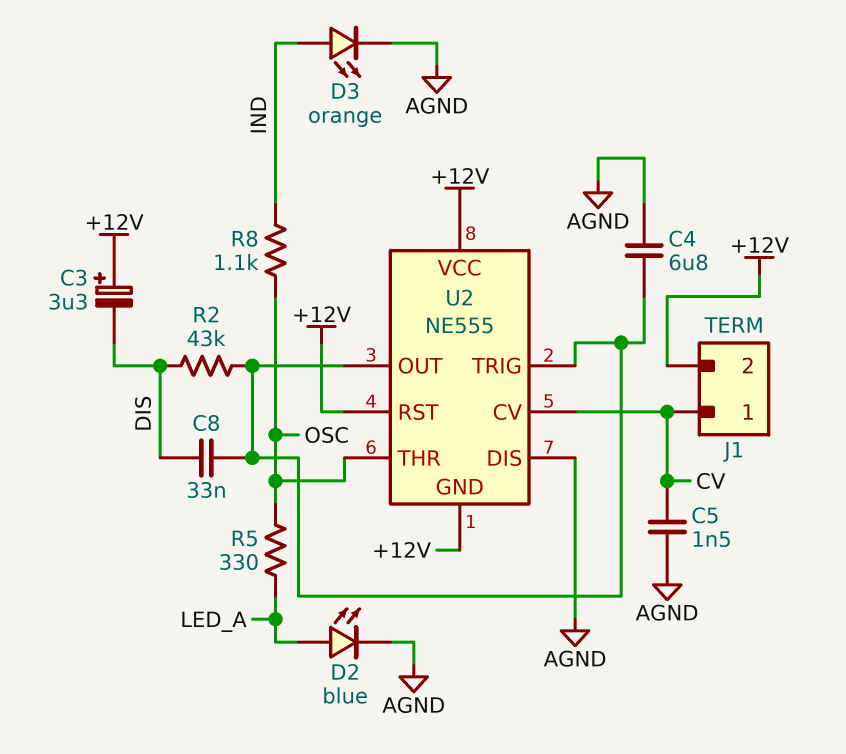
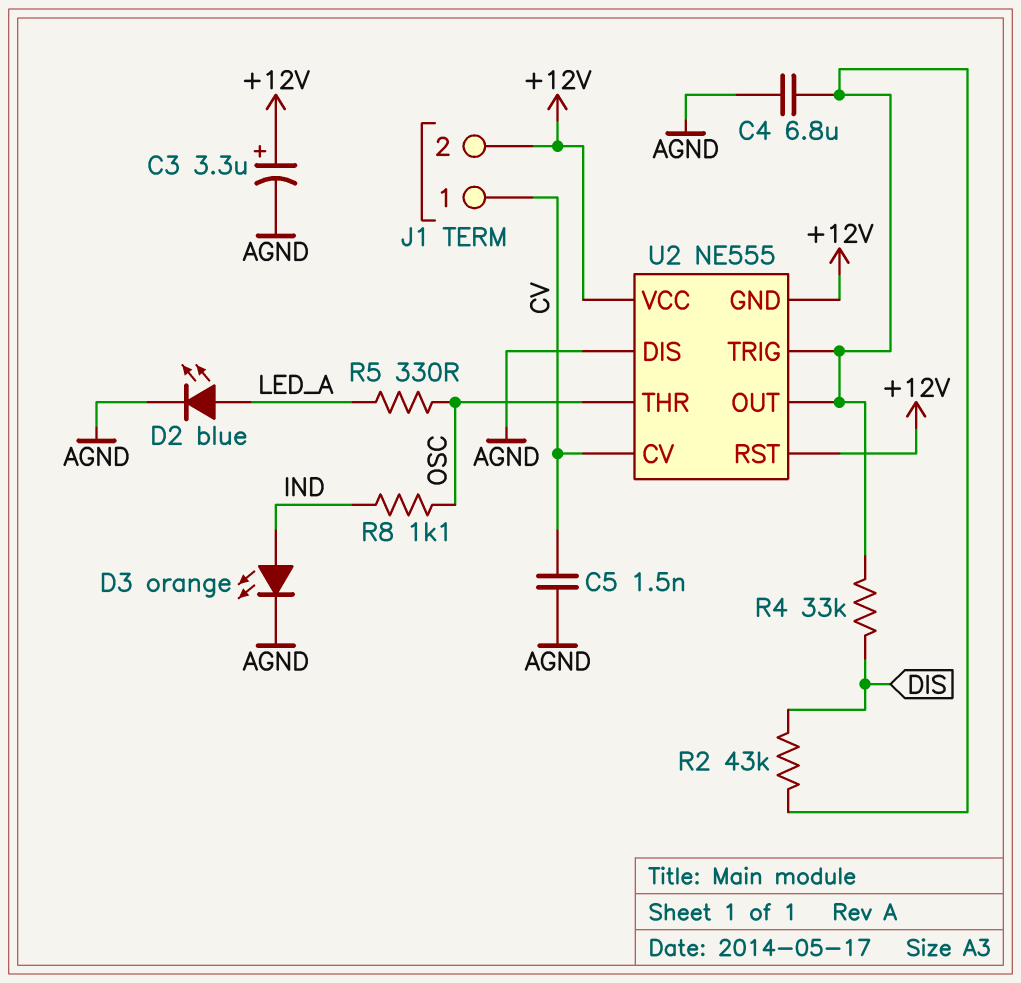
C3: 3.3uF (plus +12V, minus DIS) -> 3.3uF (plus +12V, minus AGND)
C8: 33nF (DIS, U2/OUT) -> none
R4: none -> 33k (DIS, U2/OUT)

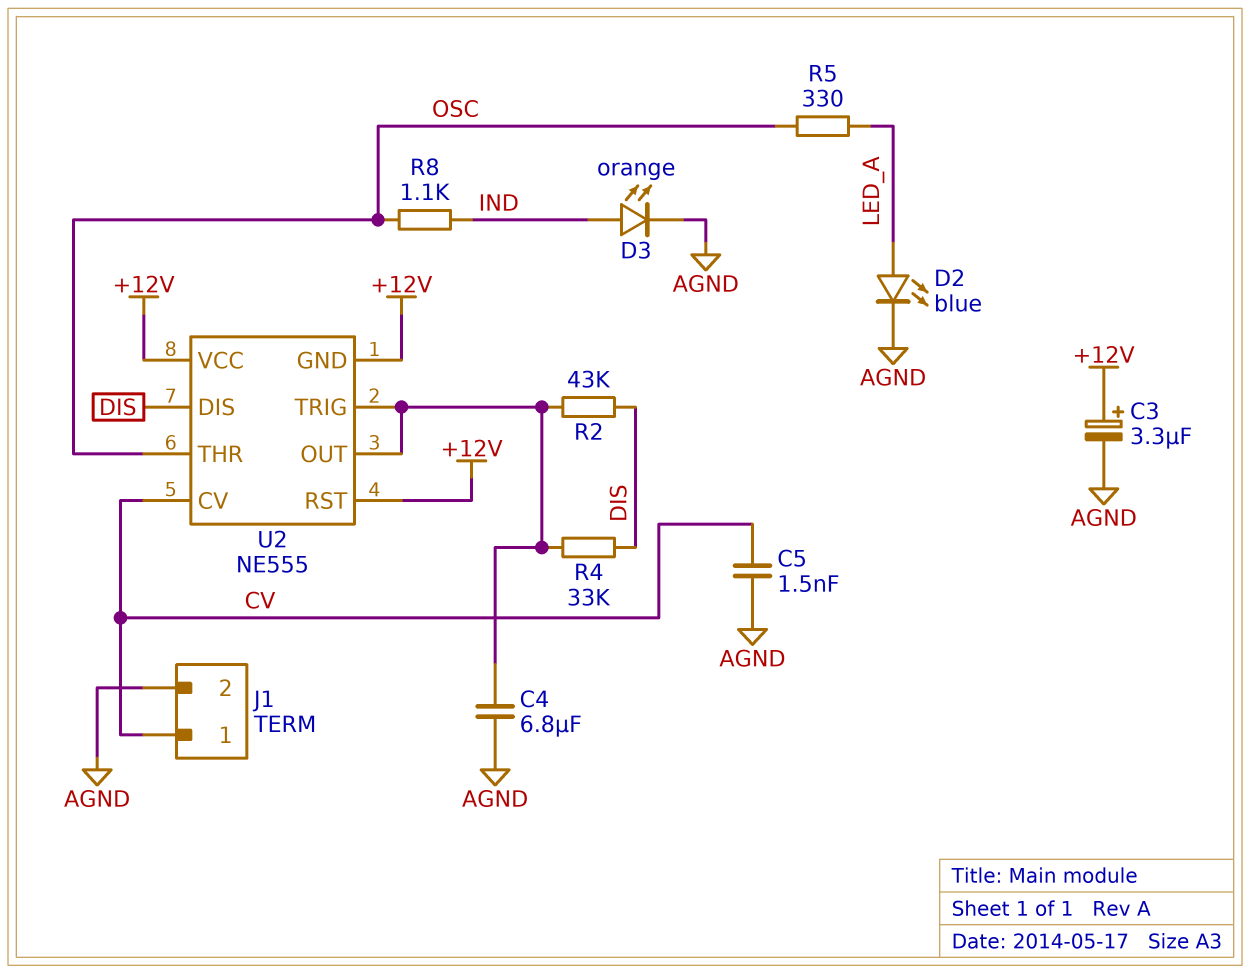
J1 pin 2: +12V -> AGND
U2 pin DIS: AGND -> DIS

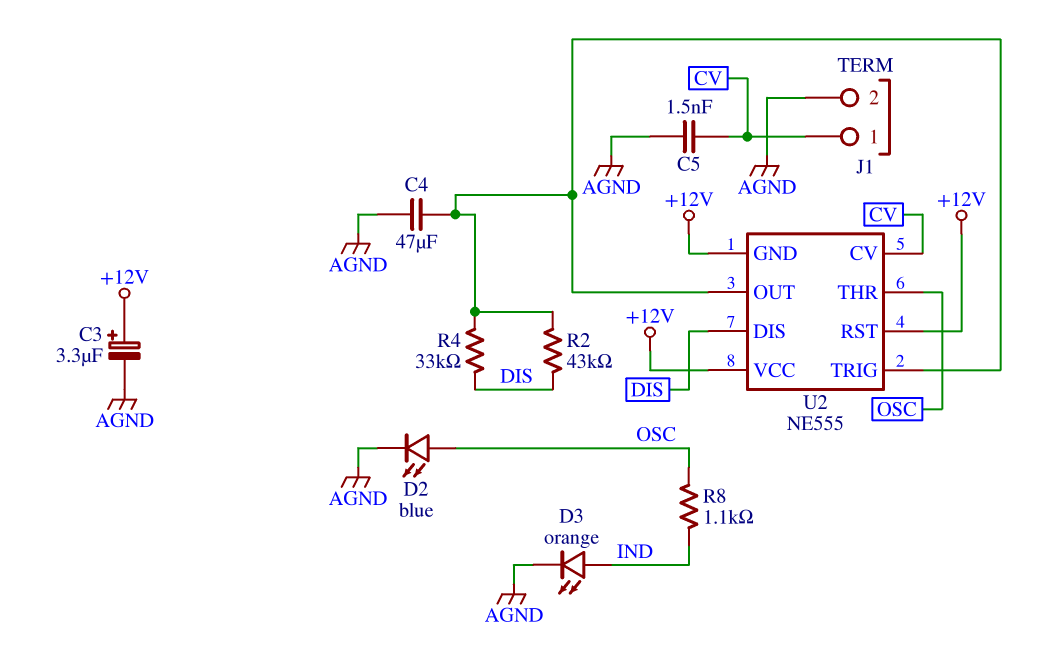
C4: 6.8uF (AGND, U2/OUT) -> 47uF (AGND, U2/OUT)
D2: LED blue (A LED_A, K AGND) -> LED blue (A OSC, K AGND)
R5: 330 (LED_A, OSC) -> none

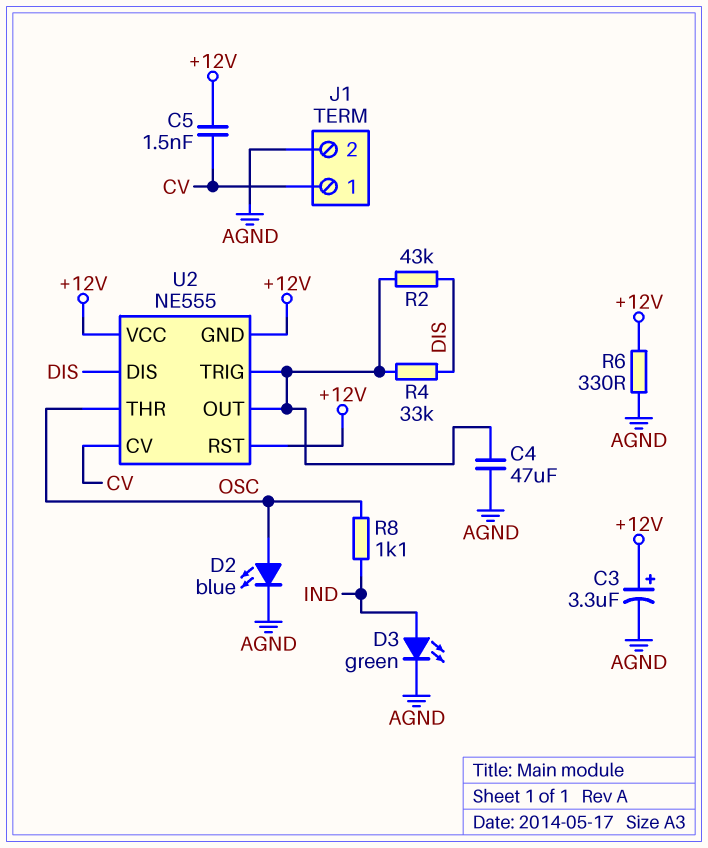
C5: 1.5nF (AGND, CV) -> 1.5nF (+12V, CV)
D3: LED orange (A IND, K AGND) -> LED green (A IND, K AGND)
R6: none -> 330 (+12V, AGND)

